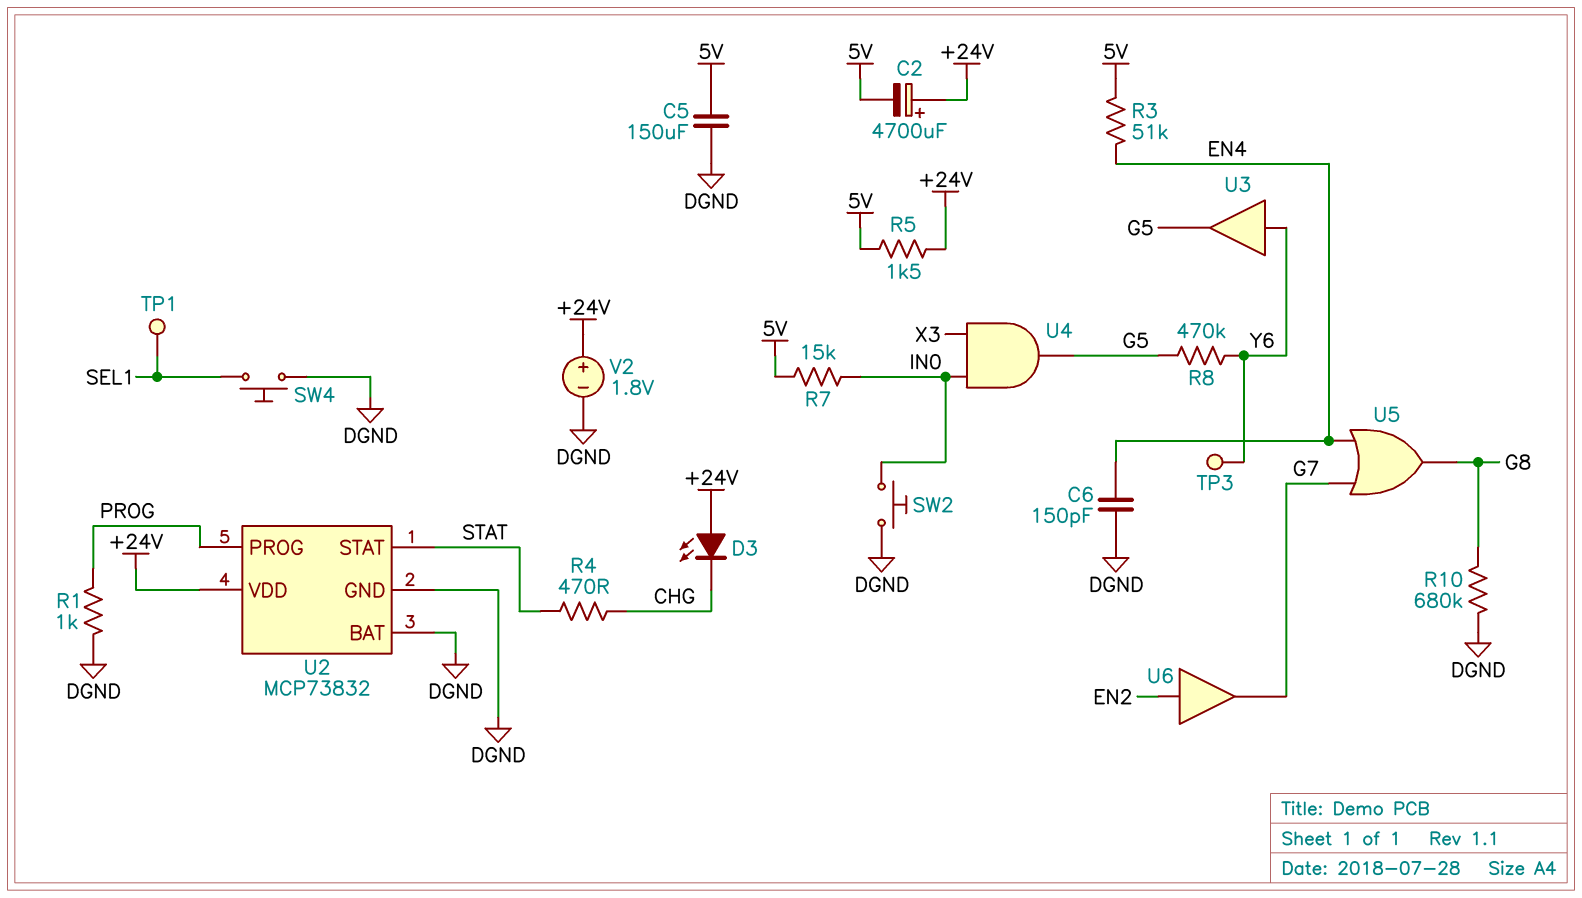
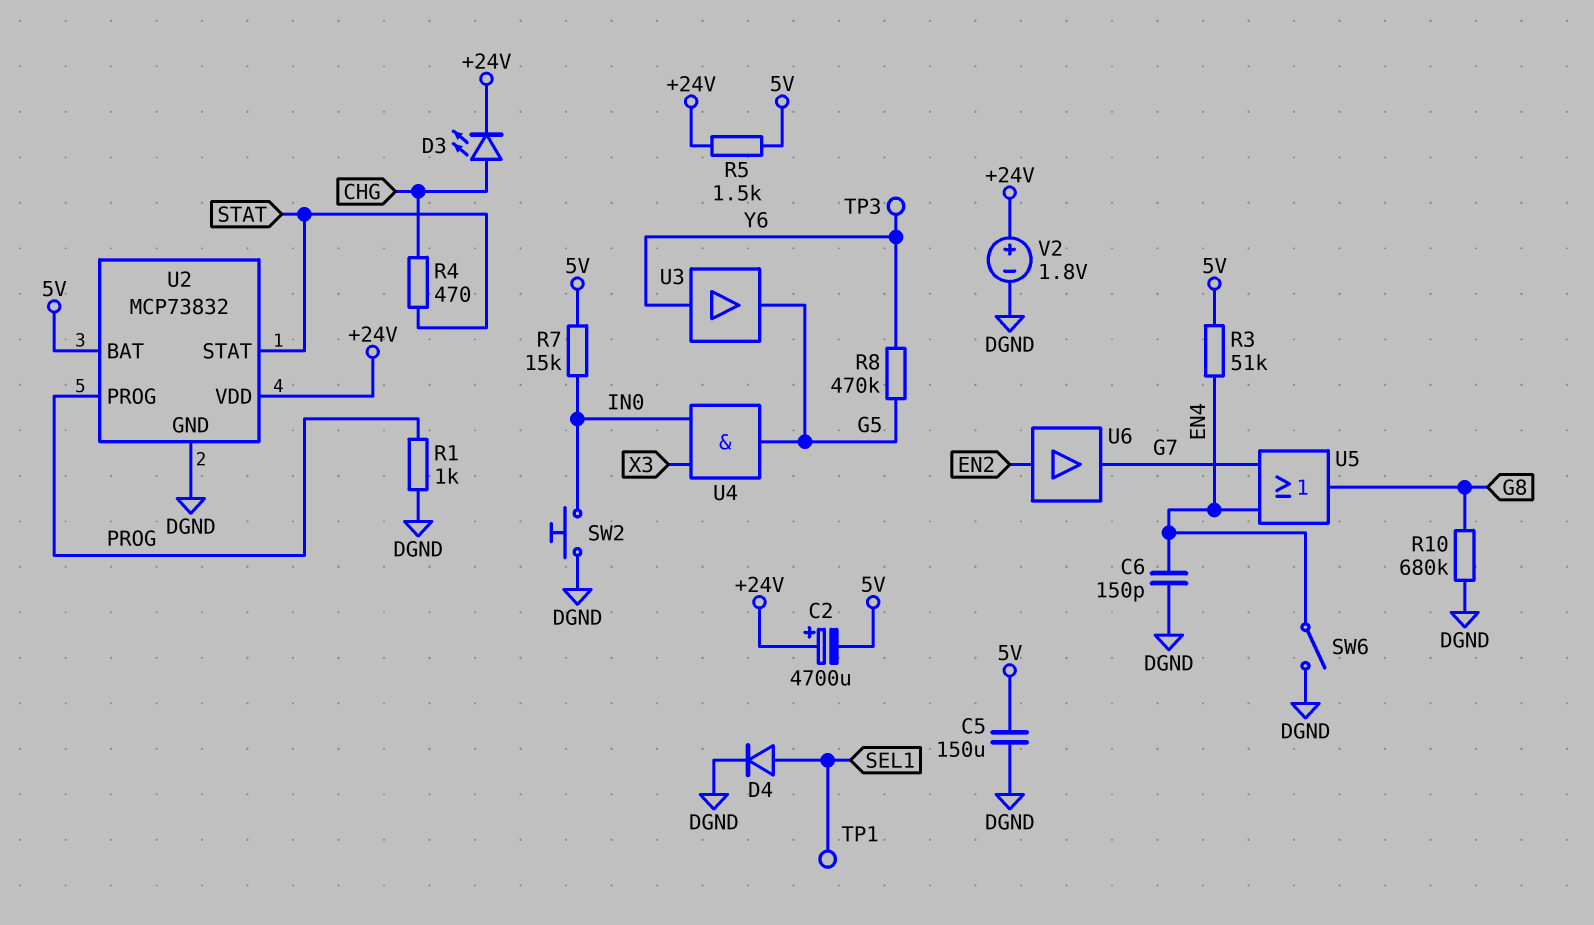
D3: LED (A +24V, K CHG) -> LED (A CHG, K +24V)
D4: none -> diode (A SEL1, K DGND)
SW4: button (DGND, SEL1) -> none
SW6: none -> switch (DGND, EN4)
U2 pin BAT: DGND -> 5V

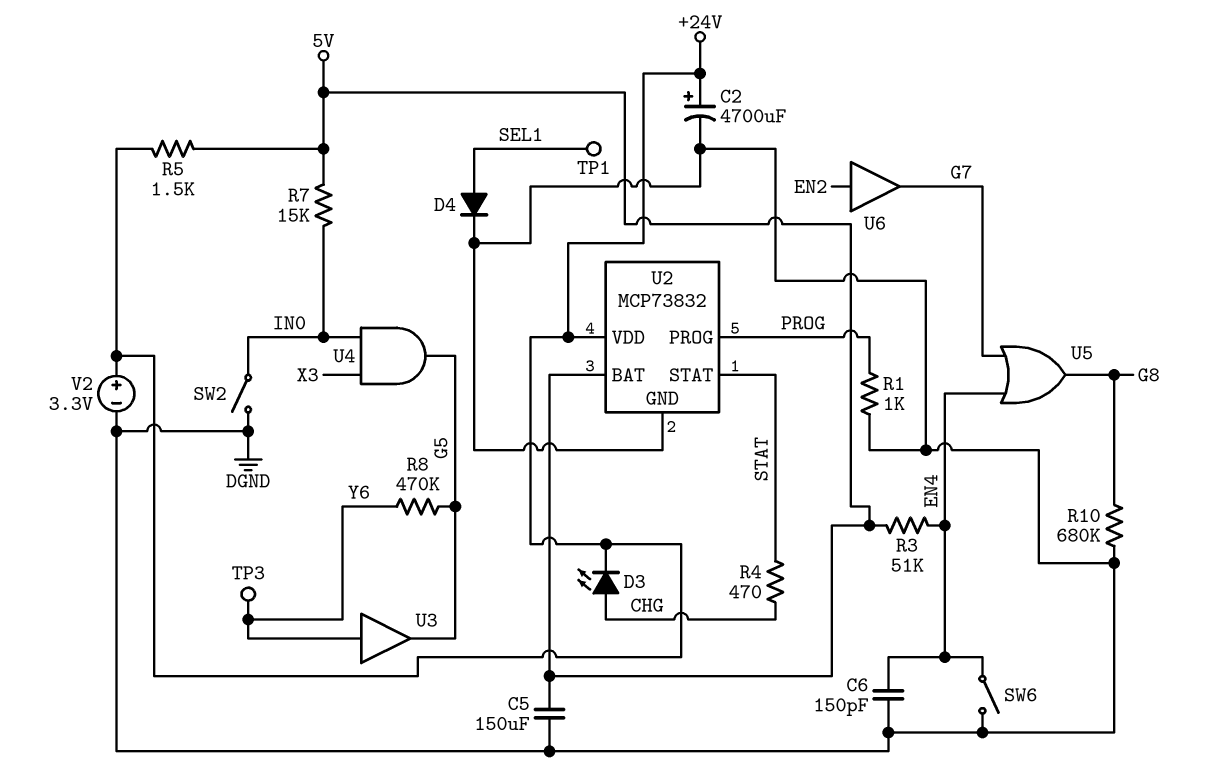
C2: 4700uF (plus +24V, minus 5V) -> 4700uF (plus +24V, minus DGND)
SW2: button (DGND, IN0) -> switch (DGND, IN0)
V2: 1.8V (plus +24V, minus DGND) -> 3.3V (plus +24V, minus DGND)

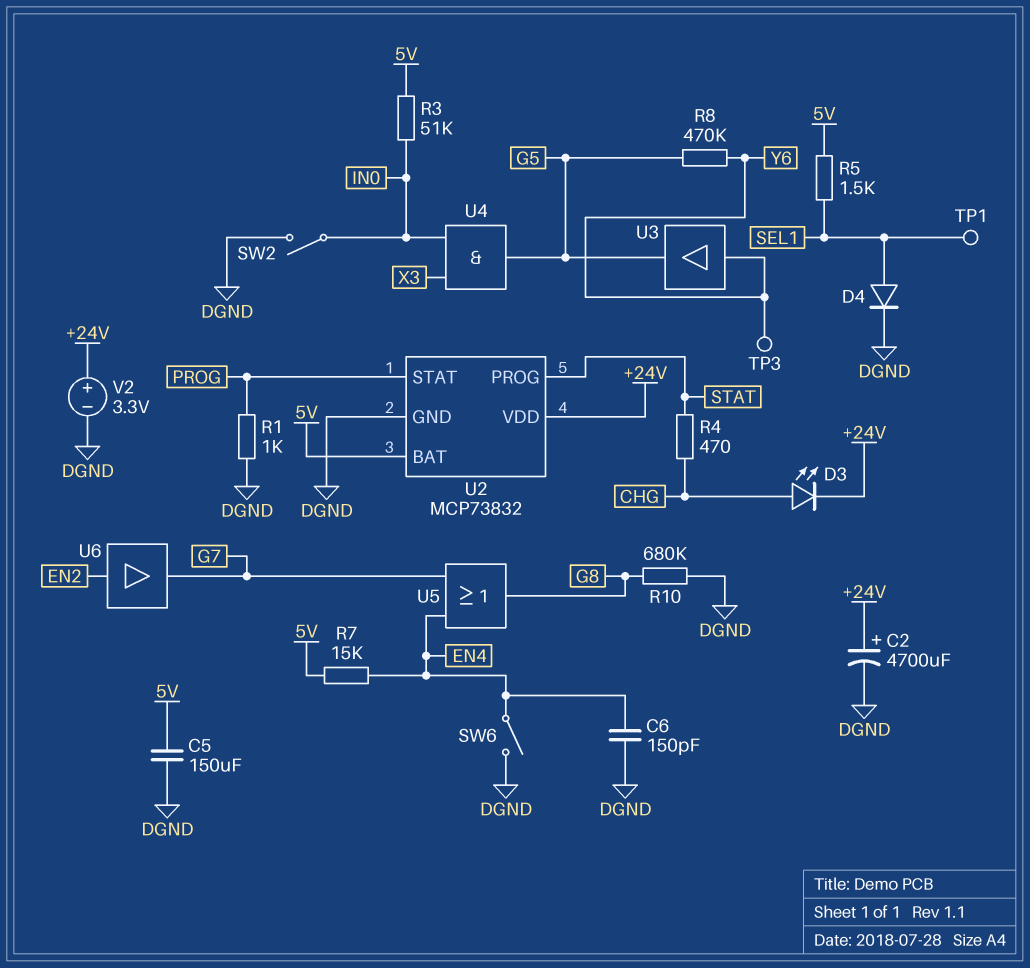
R3: 51k (5V, EN4) -> 51k (5V, IN0)
R5: 1.5k (+24V, 5V) -> 1.5k (5V, SEL1)
R7: 15k (5V, IN0) -> 15k (5V, EN4)
U2 pin PROG: PROG -> STAT
U2 pin STAT: STAT -> PROG

